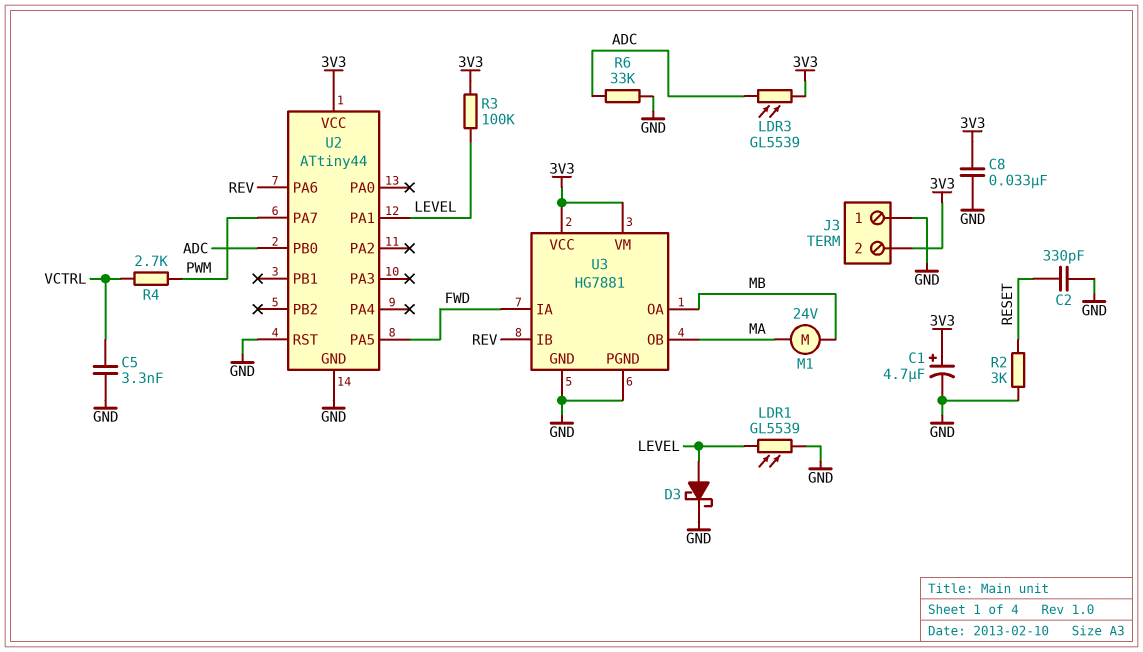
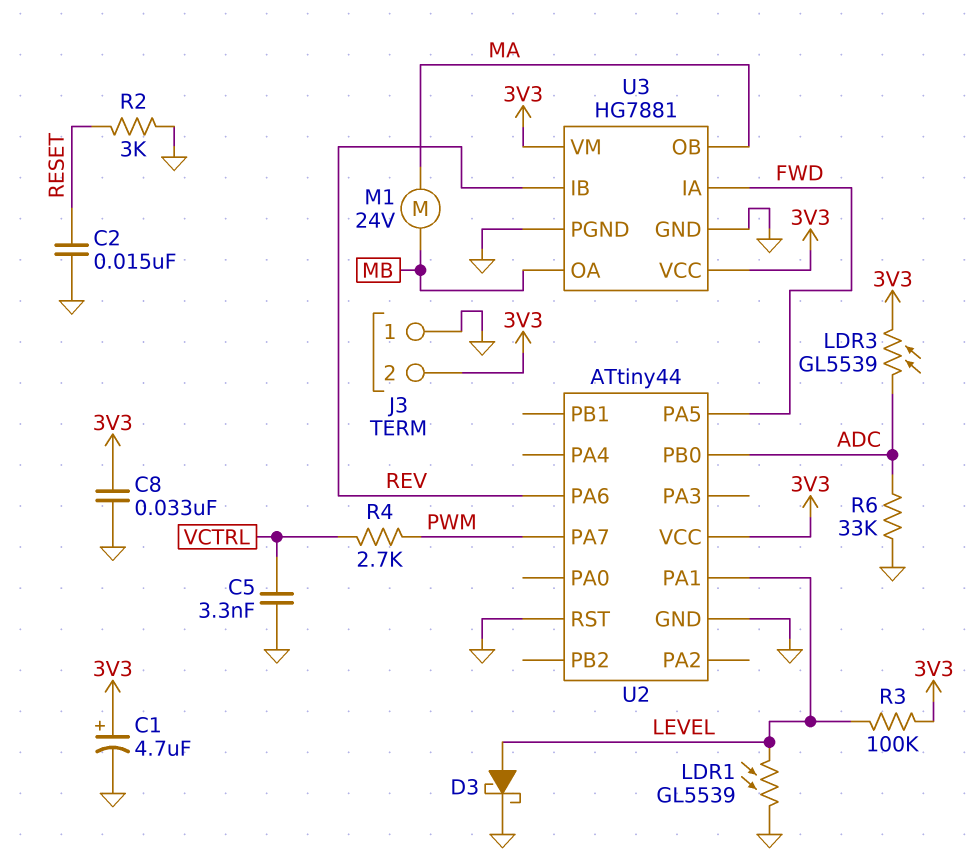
C2: 330pF (GND, RESET) -> 15nF (GND, RESET)

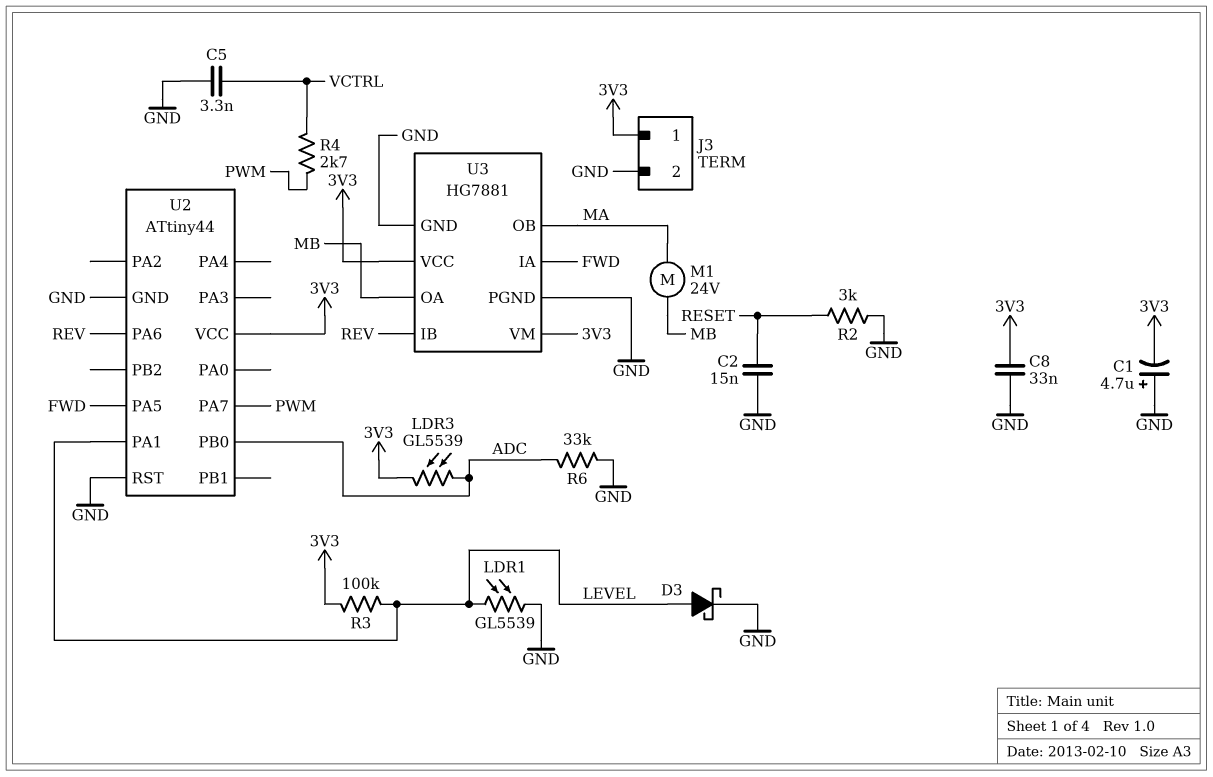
C1: 4.7uF (plus 3V3, minus GND) -> 4.7uF (plus GND, minus 3V3)
J3 pin 1: GND -> 3V3
J3 pin 2: 3V3 -> GND

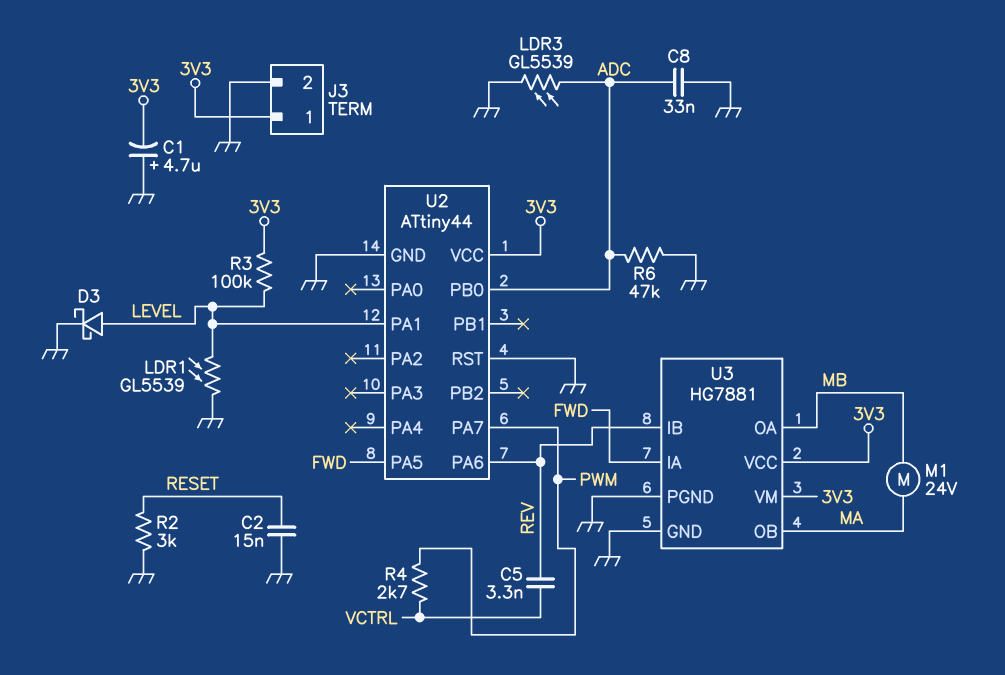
C5: 3.3nF (GND, VCTRL) -> 3.3nF (REV, VCTRL)
C8: 33nF (3V3, GND) -> 33nF (ADC, GND)
LDR3: GL5539 (3V3, ADC) -> GL5539 (ADC, GND)
R6: 33k (ADC, GND) -> 47k (ADC, GND)

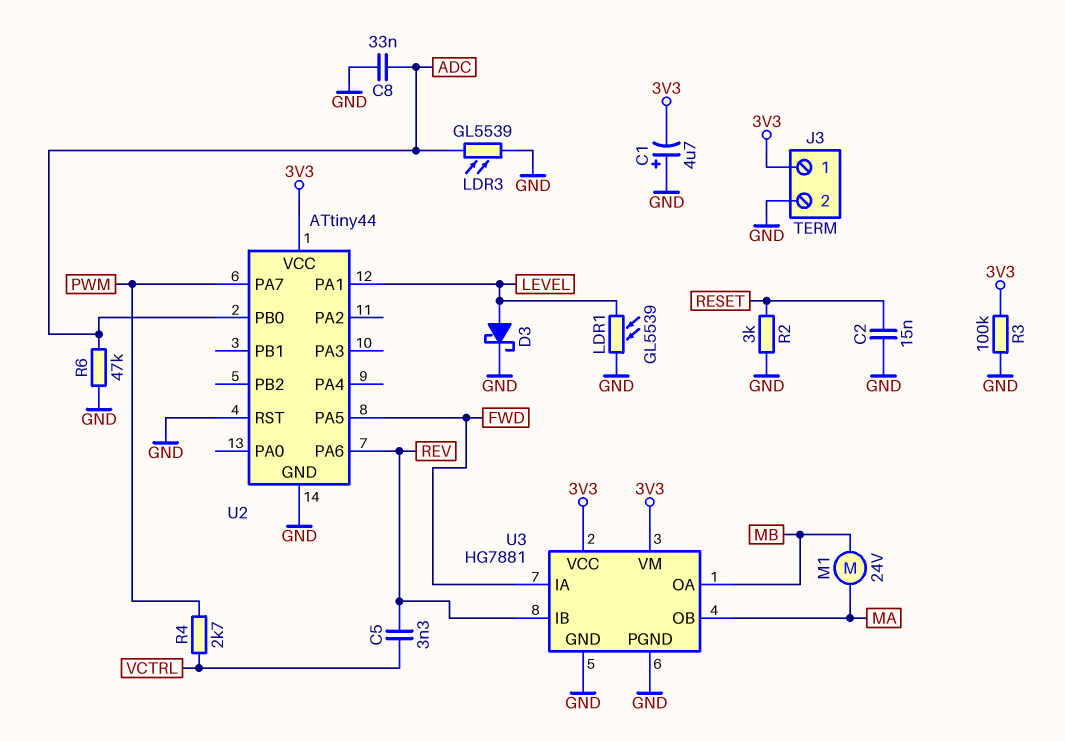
R3: 100k (3V3, LEVEL) -> 100k (3V3, GND)

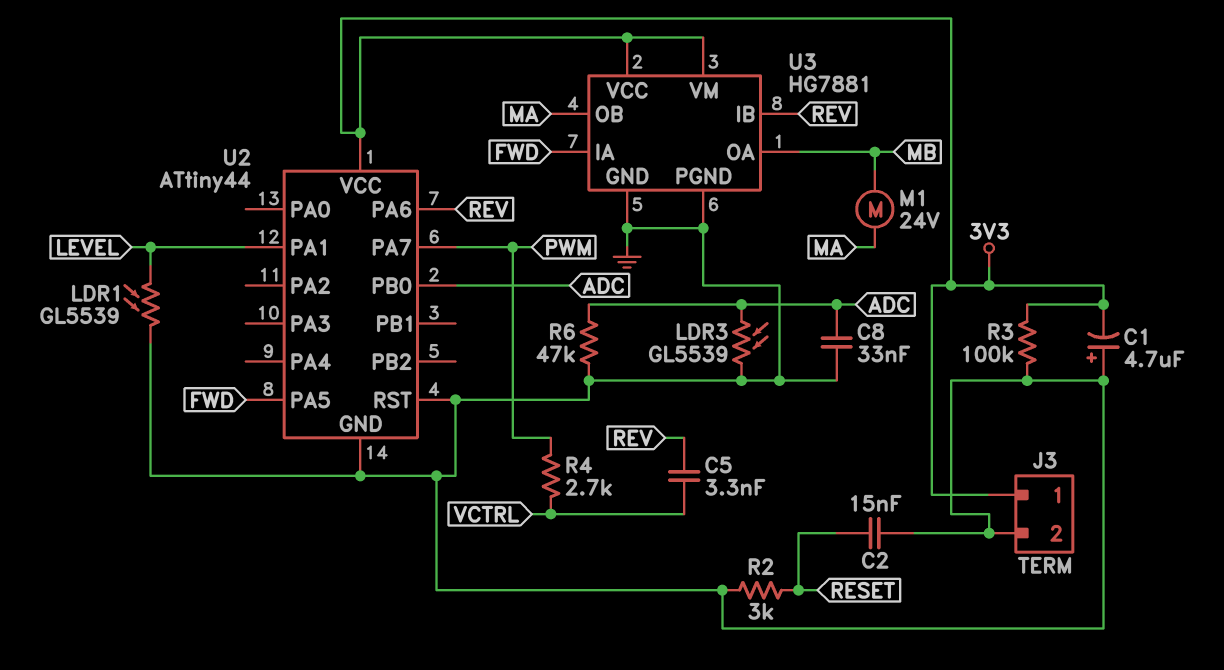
D3: schottky (A LEVEL, K GND) -> none

